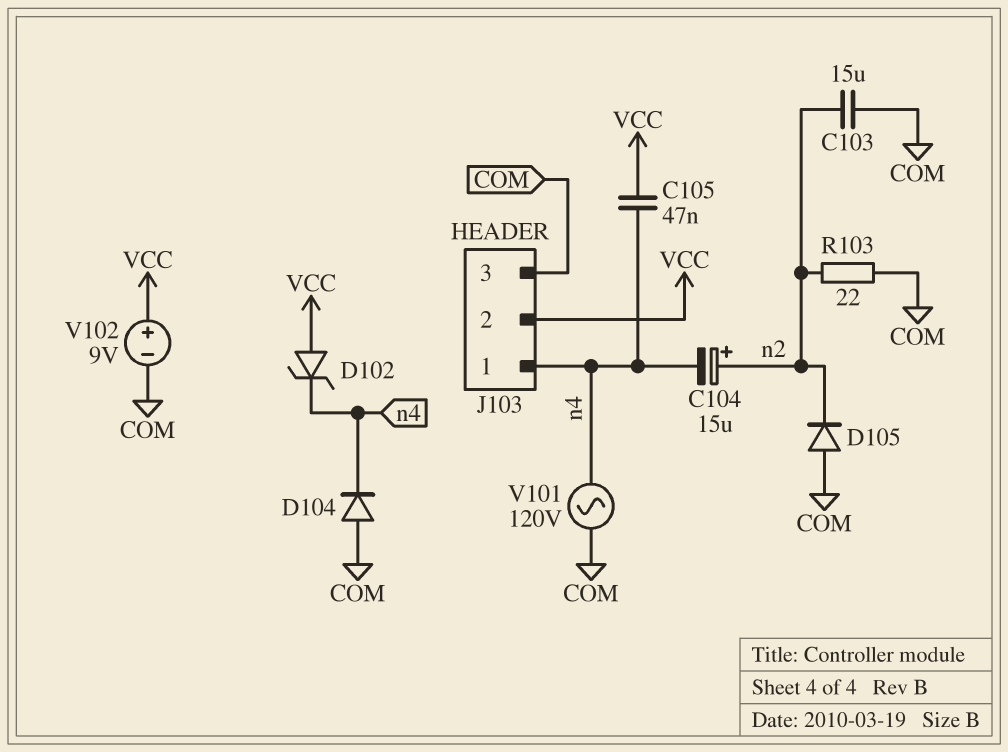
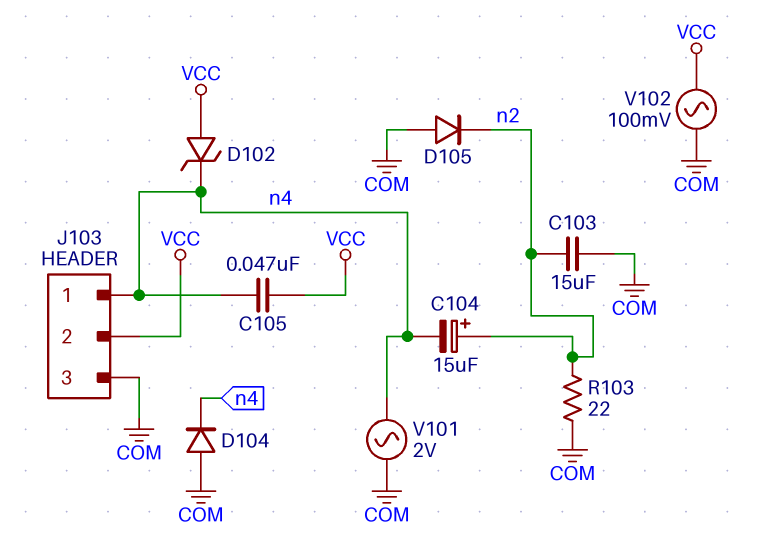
V101: AC 120V (COM, n4) -> AC 2V (COM, n4)
V102: 9V (plus VCC, minus COM) -> AC 100mV (COM, VCC)

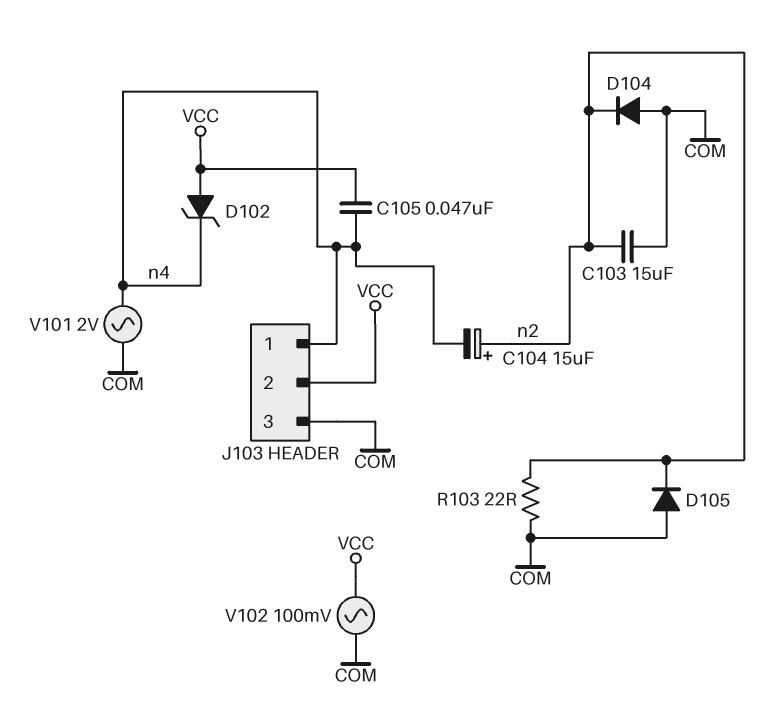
D104: diode (A COM, K n4) -> diode (A COM, K n2)

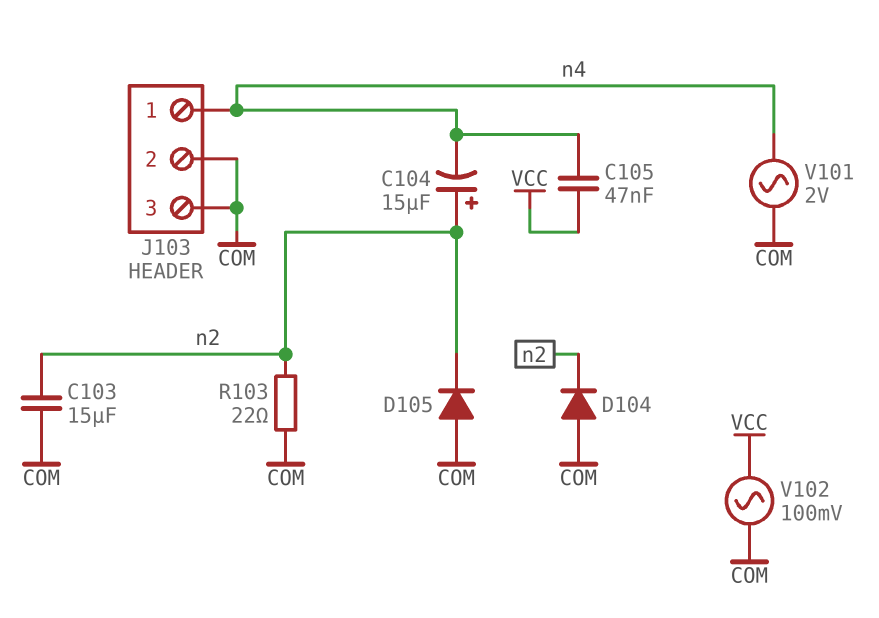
D102: zener (A VCC, K n4) -> none
J103 pin 2: VCC -> COM

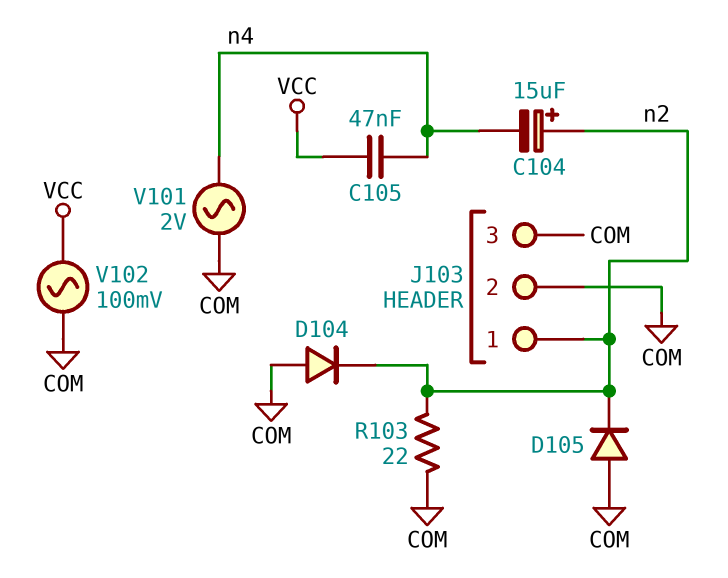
C103: 15uF (COM, n2) -> none
J103 pin 1: n4 -> n2

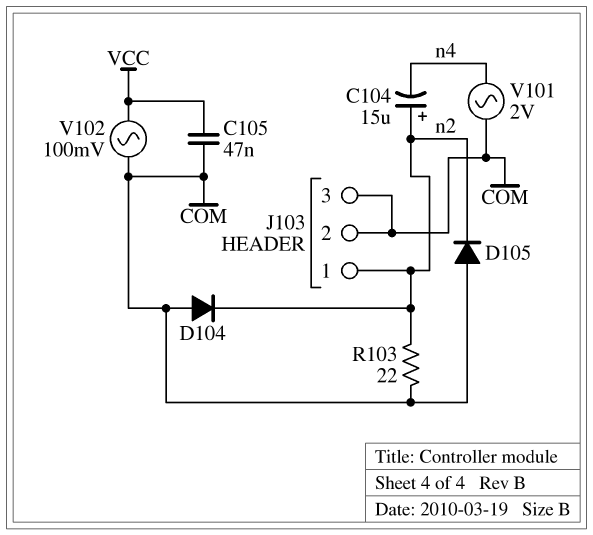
C105: 47nF (VCC, n4) -> 47nF (COM, VCC)

